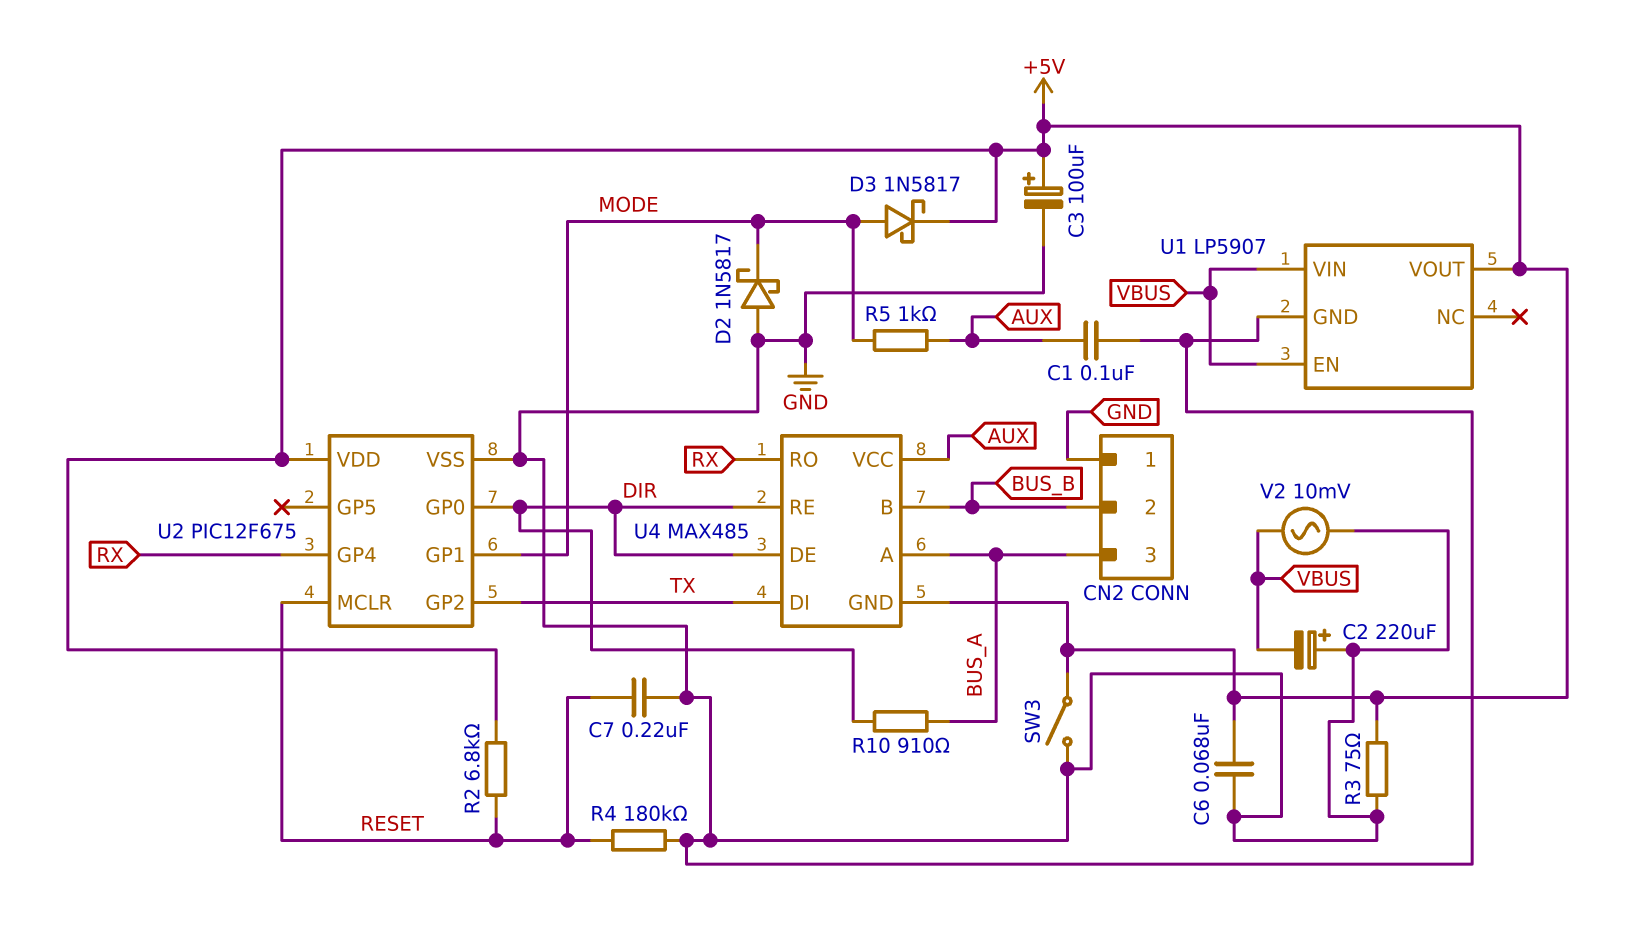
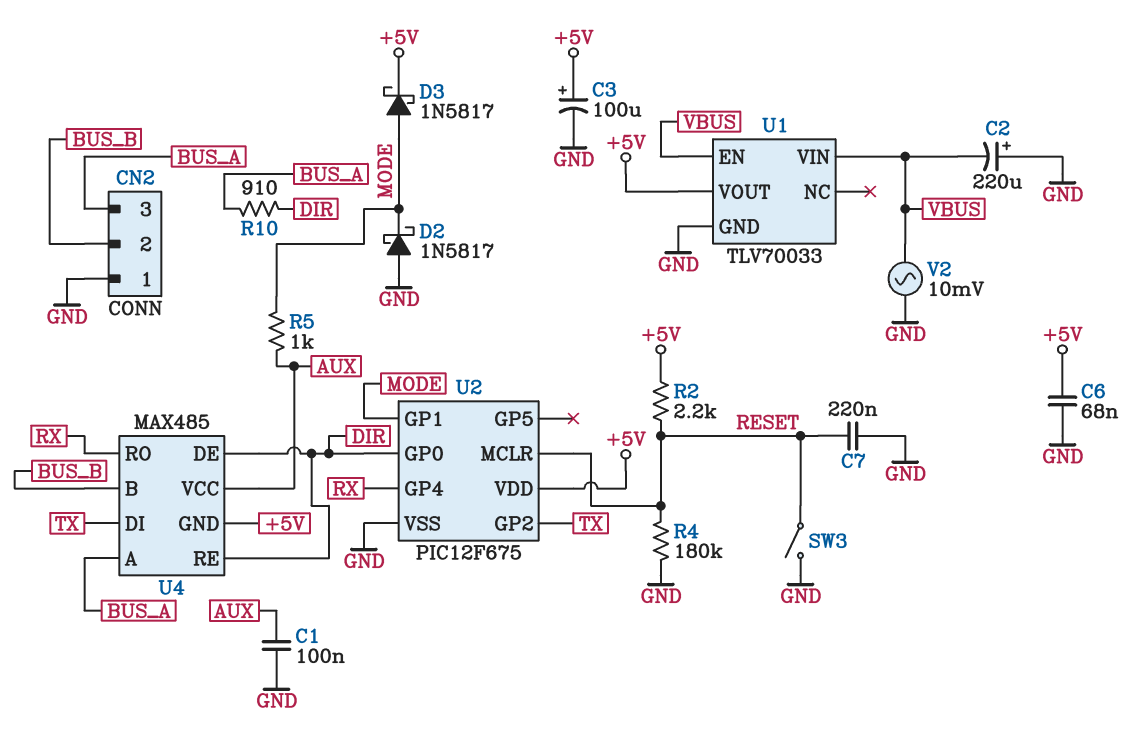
R2: 6.8k (+5V, RESET) -> 2.2k (+5V, RESET)
R3: 75 (+5V, GND) -> none
SW3: switch (+5V, GND) -> switch (GND, RESET)
U1: LP5907 -> TLV70033

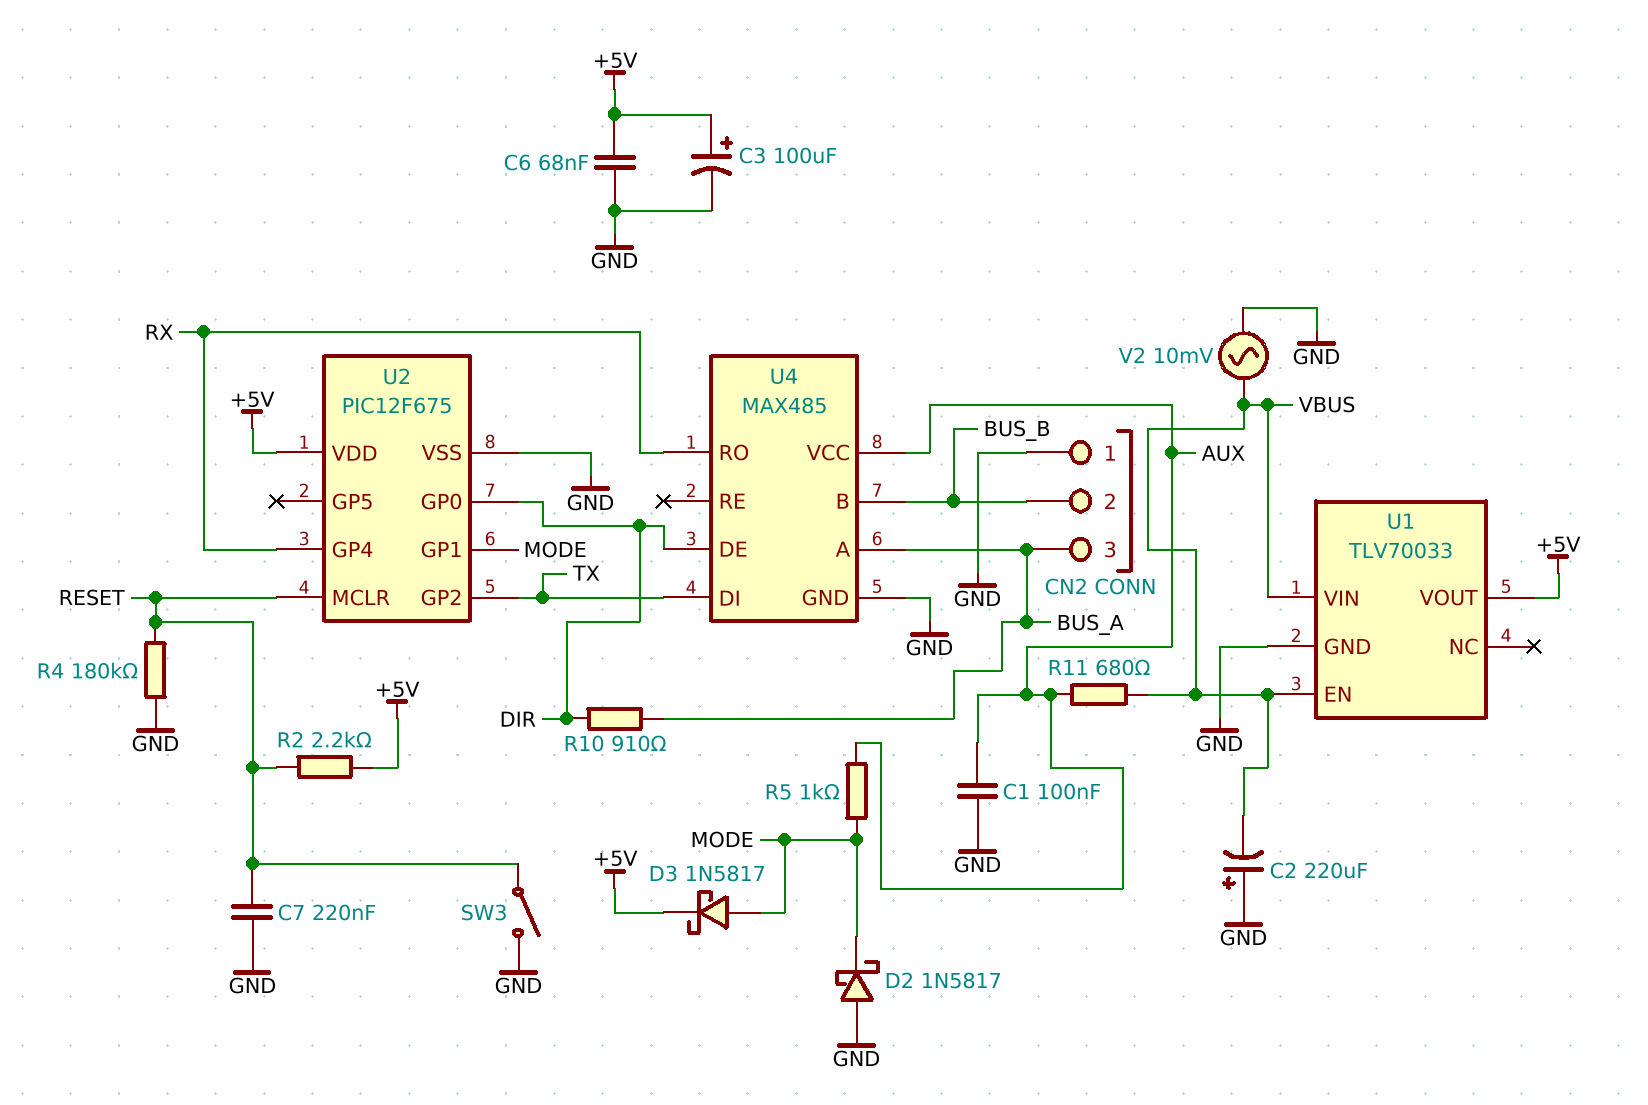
R11: none -> 680 (AUX, VBUS)
U4 pin GND: +5V -> GND
U4 pin RE: DIR -> none

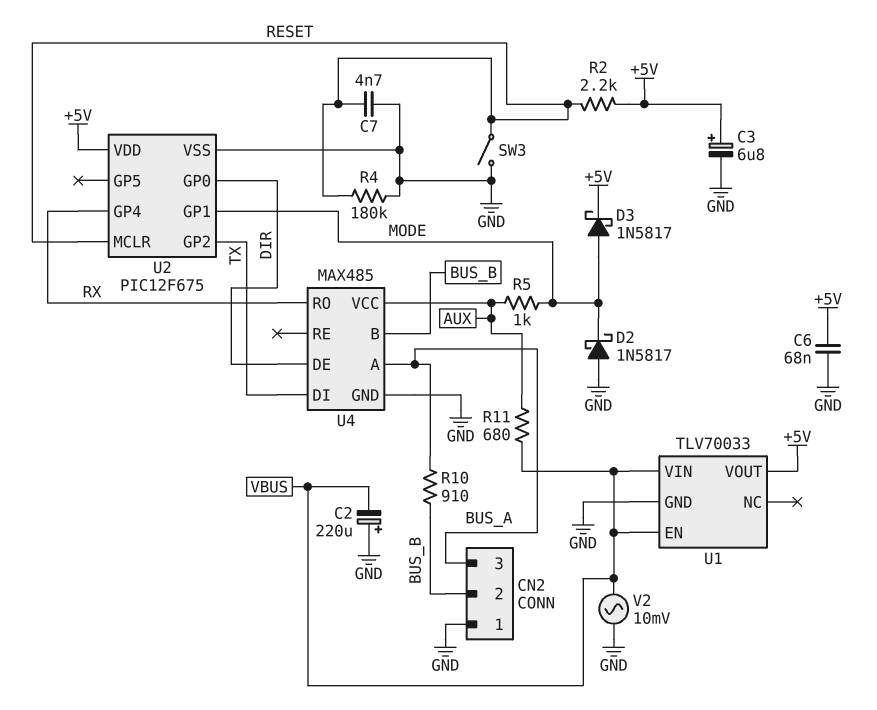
C1: 100nF (AUX, GND) -> none
C3: 100uF (plus +5V, minus GND) -> 6.8uF (plus +5V, minus GND)
C7: 220nF (GND, RESET) -> 4.7nF (GND, RESET)
R10: 910 (BUS_A, DIR) -> 910 (BUS_A, BUS_B)

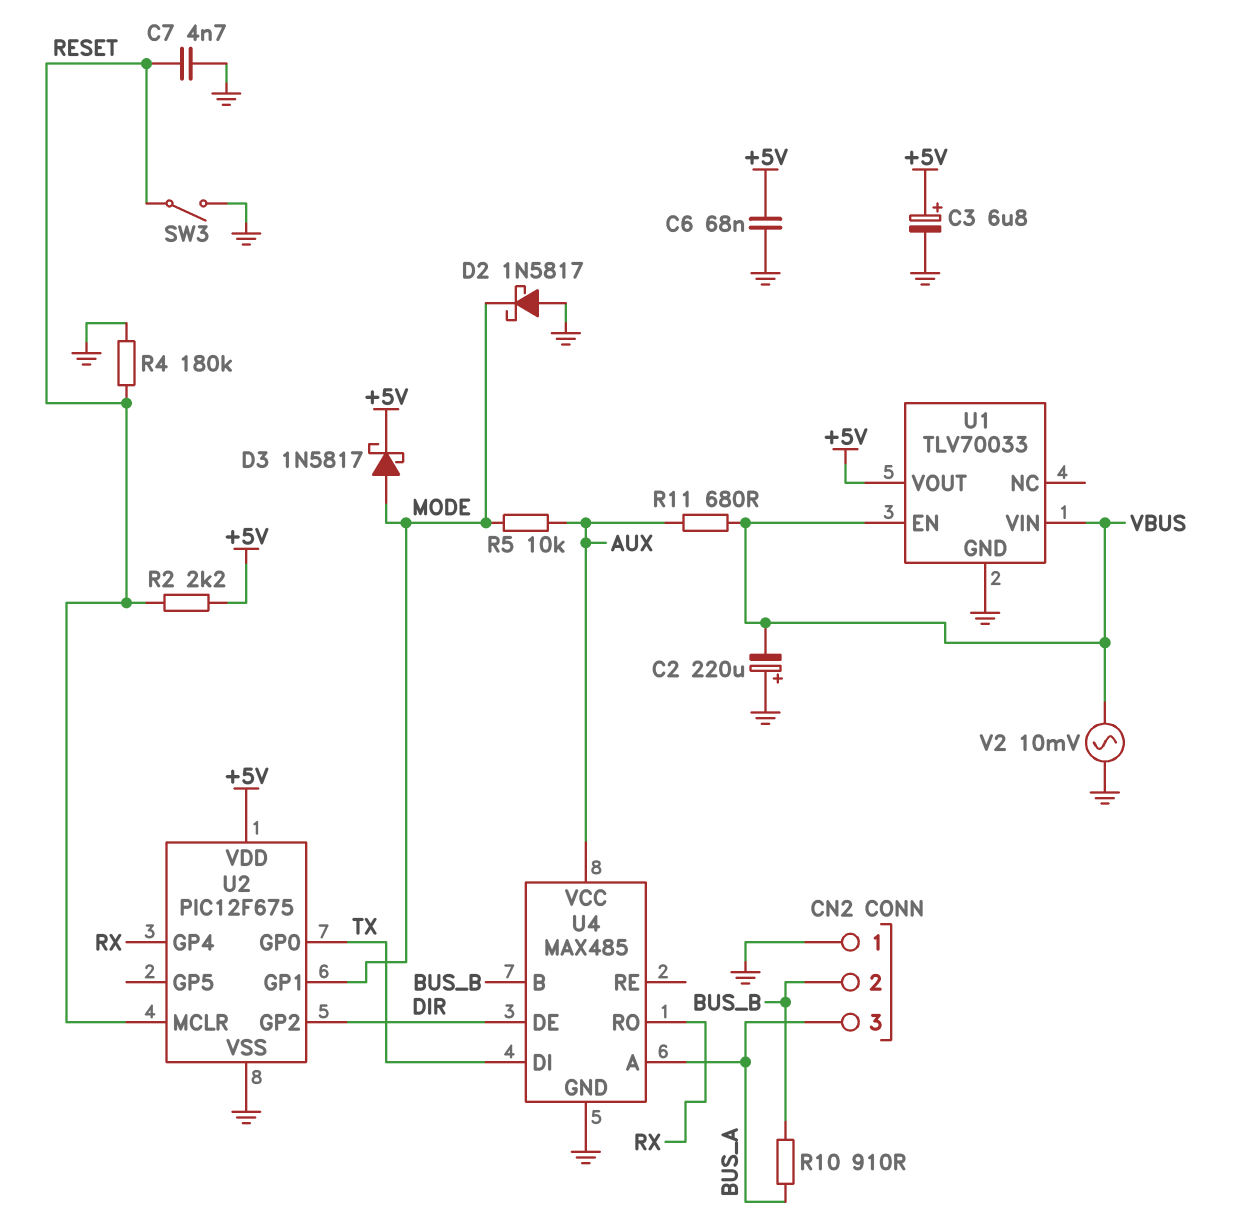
R5: 1k (AUX, MODE) -> 10k (AUX, MODE)
U2 pin GP0: DIR -> TX
U2 pin GP2: TX -> DIR

